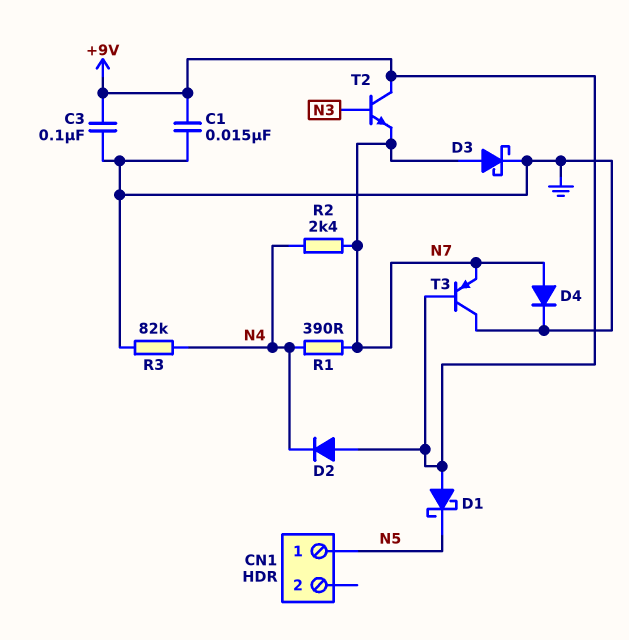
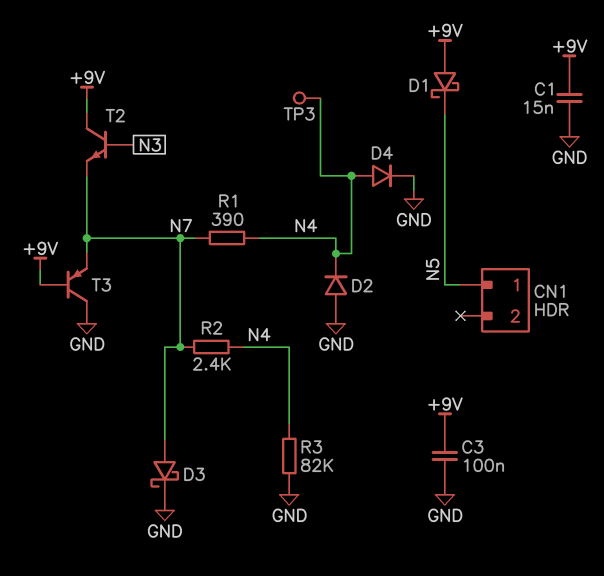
D2: diode (A +9V, K N4) -> diode (A GND, K N4)
D4: diode (A N7, K GND) -> diode (A N4, K GND)
TP3: none -> test point (N4)

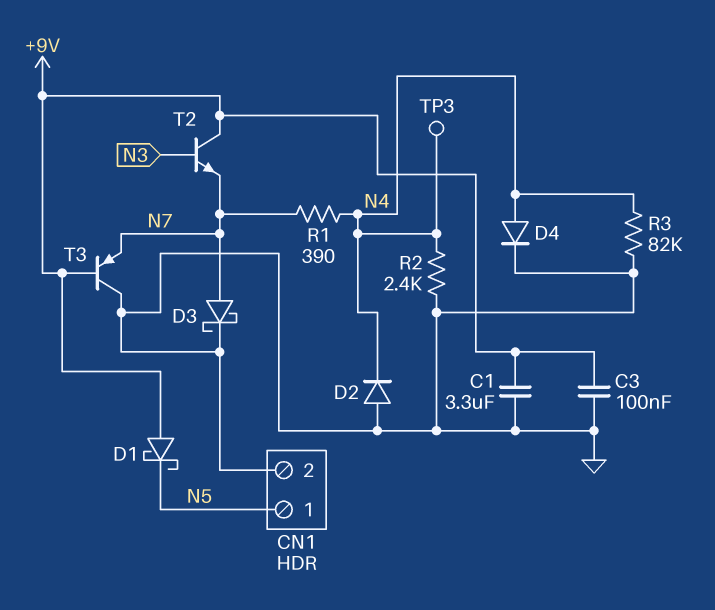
C1: 15nF (+9V, GND) -> 3.3uF (+9V, GND)
CN1 pin 2: none -> GND
R2: 2.4k (N4, N7) -> 2.4k (GND, N4)

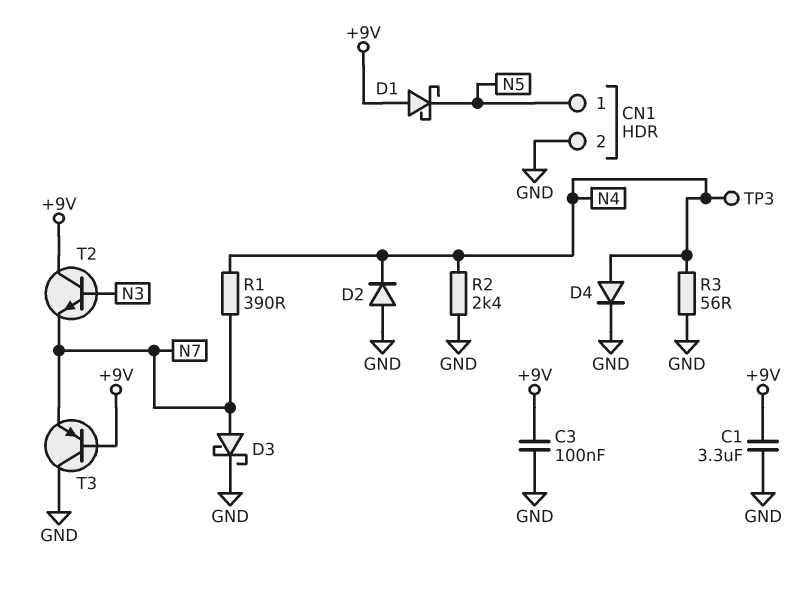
R3: 82k (GND, N4) -> 56 (GND, N4)

